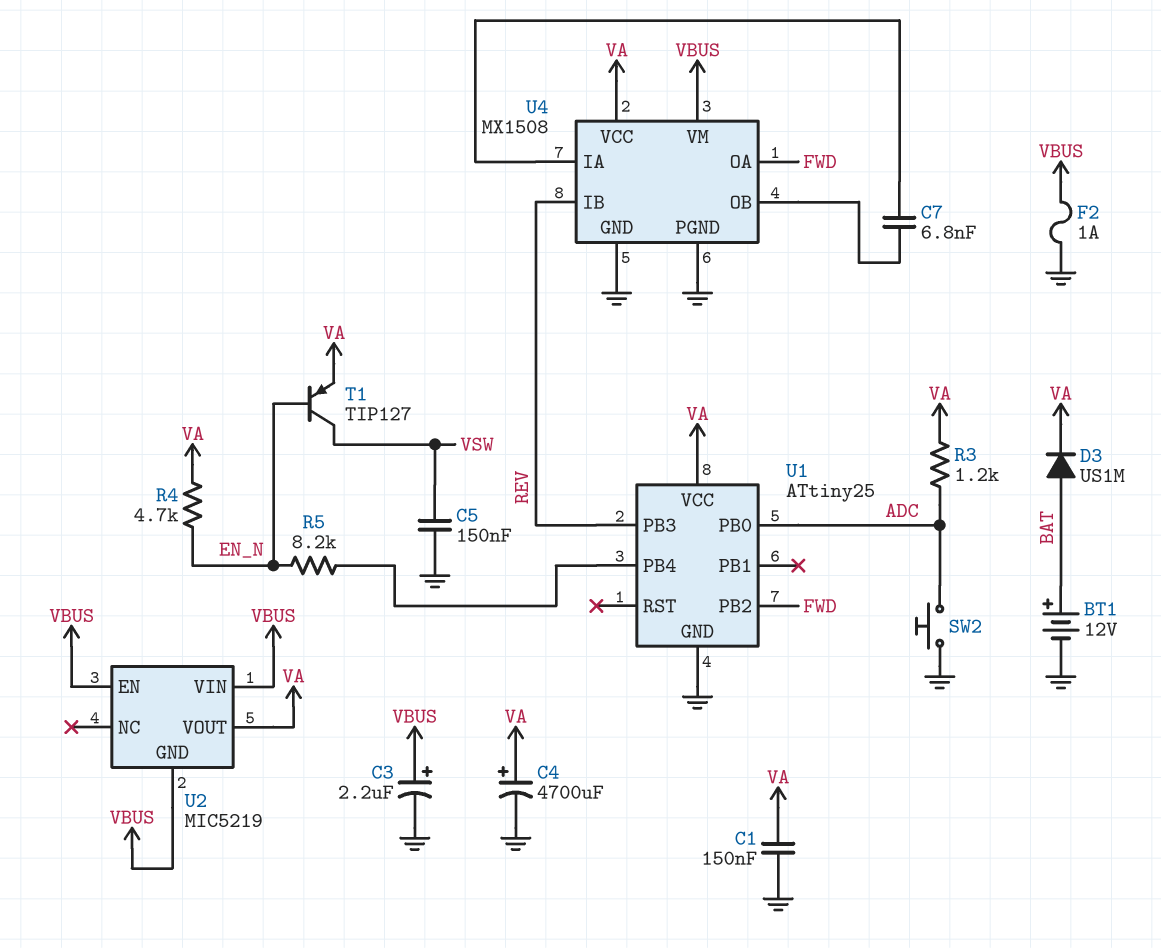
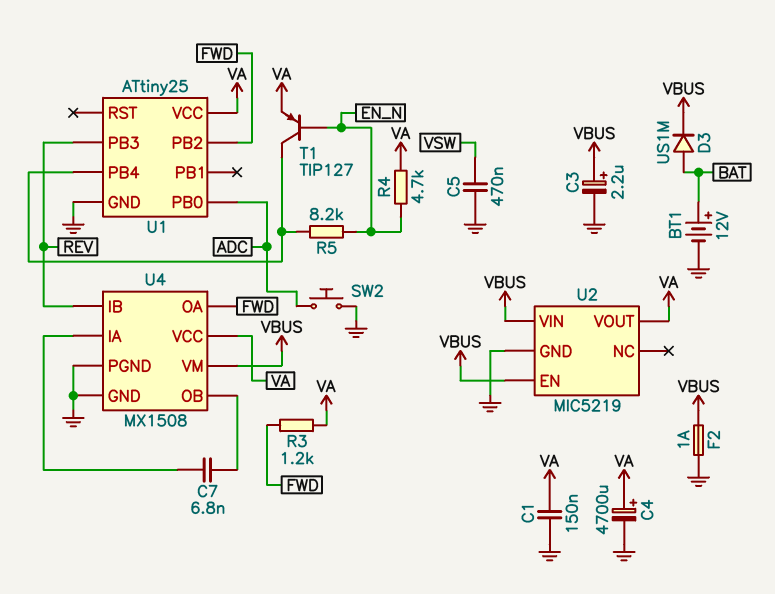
C5: 150nF (GND, VSW) -> 470nF (GND, VSW)
D3: diode US1M (A BAT, K VA) -> diode US1M (A BAT, K VBUS)
R3: 1.2k (ADC, VA) -> 1.2k (FWD, VA)
T1: PNP TIP127 (B EN_N, C VSW, E VA) -> PNP TIP127 (B EN_N, C U1/PB4, E VA)
U2 pin GND: VBUS -> GND

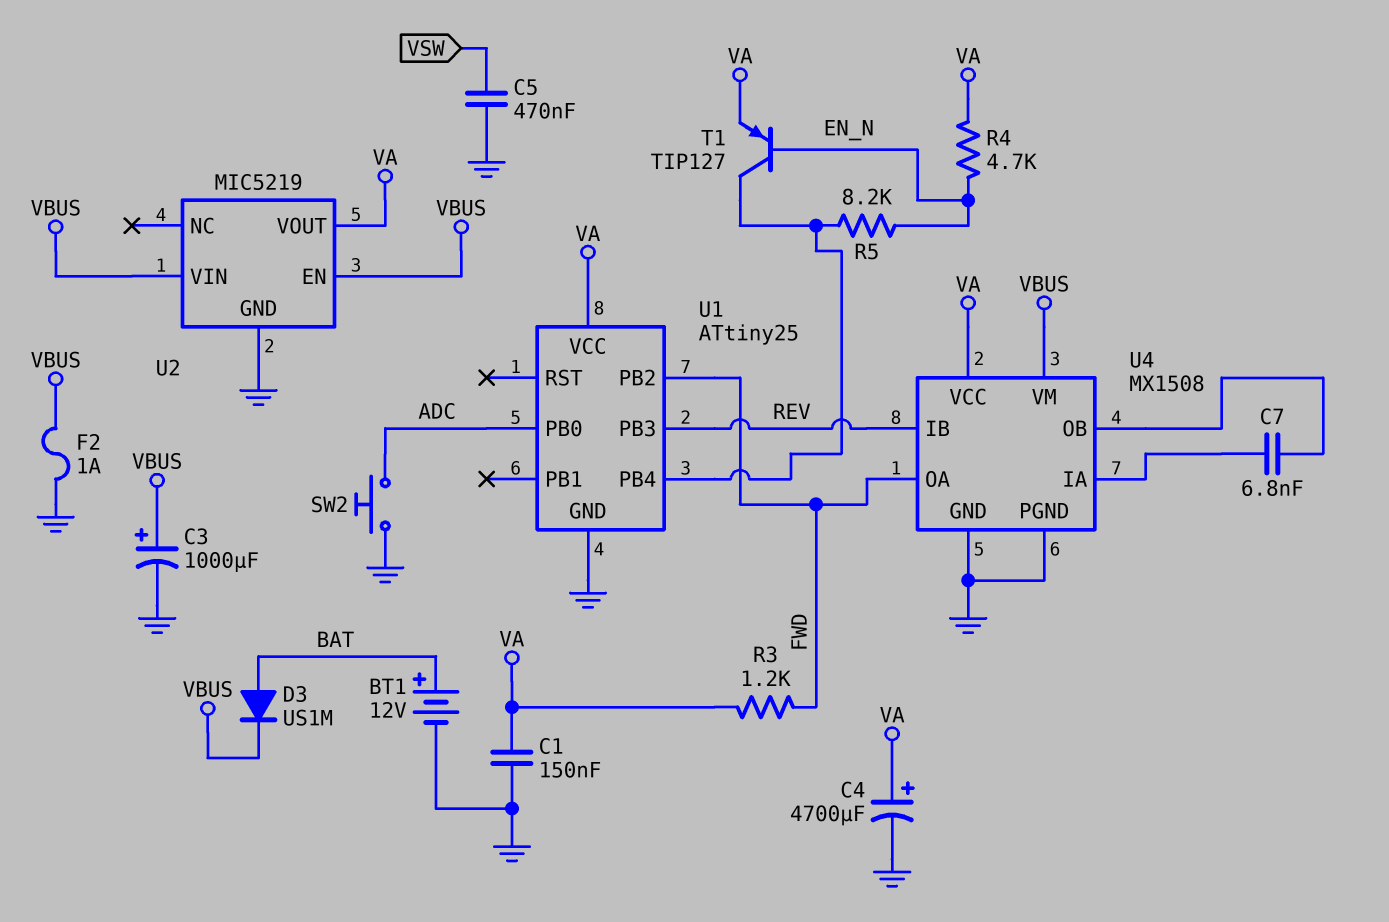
C3: 2.2uF (plus VBUS, minus GND) -> 1000uF (plus VBUS, minus GND)

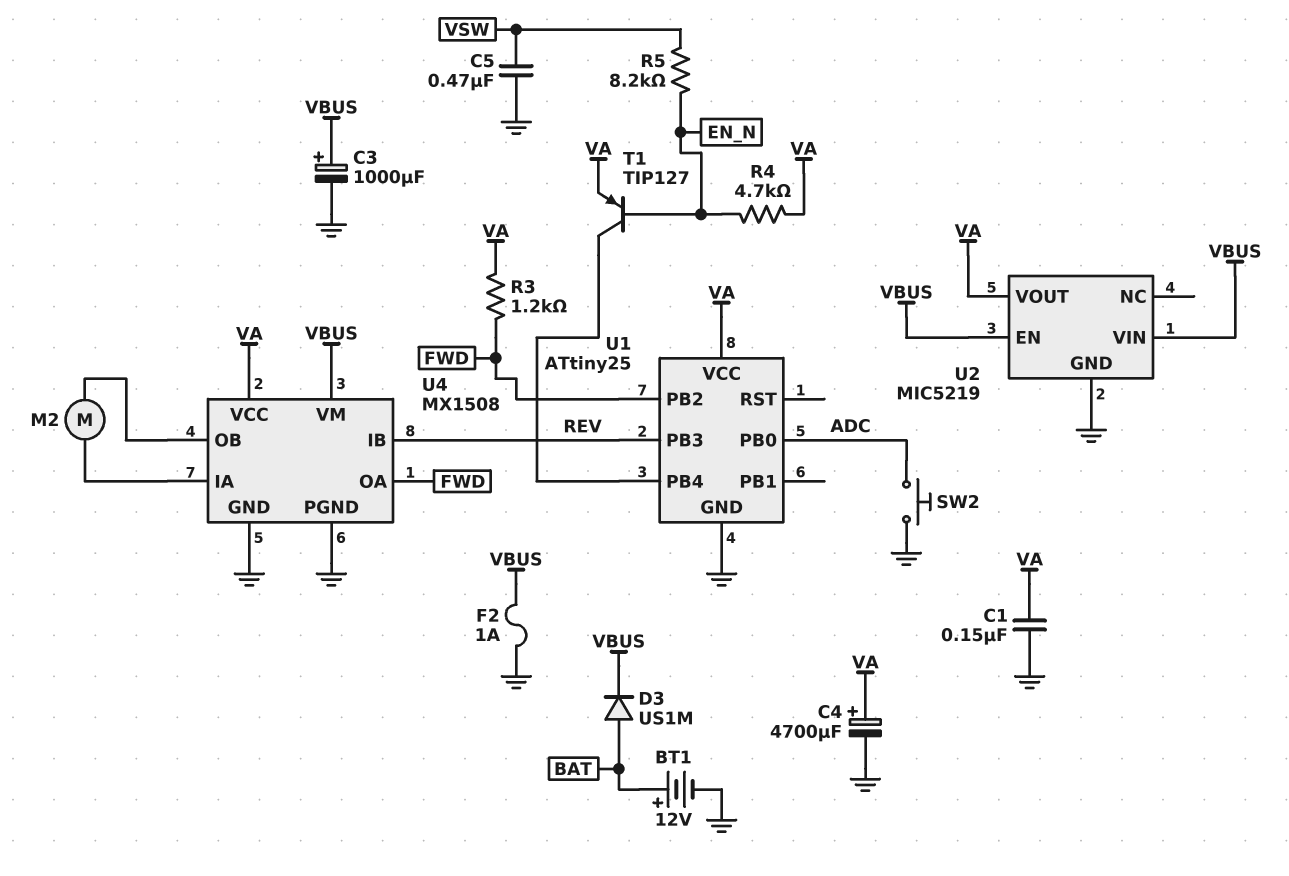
C7: 6.8nF (U4/IA, U4/OB) -> none
M2: none -> motor (U4/IA, U4/OB)
R5: 8.2k (EN_N, U1/PB4) -> 8.2k (EN_N, VSW)

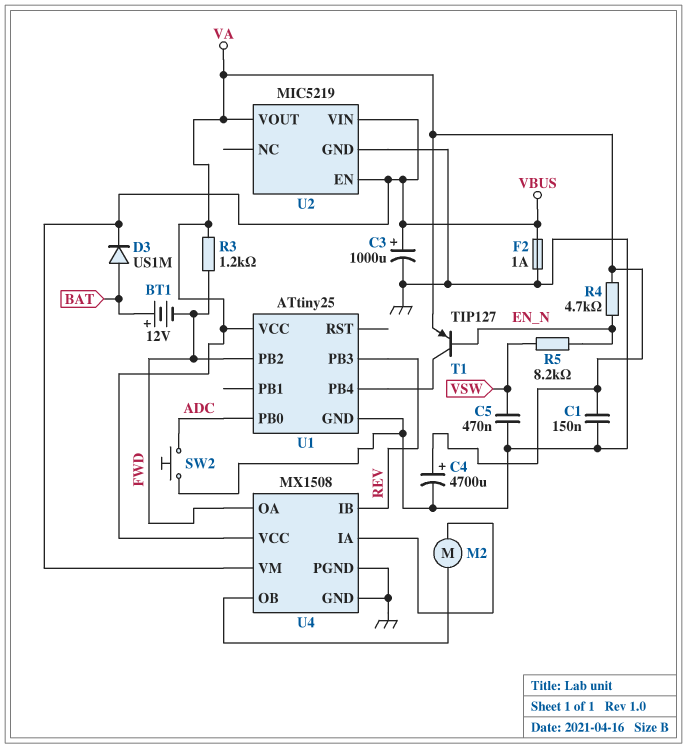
BT1: 12V (plus BAT, minus GND) -> 12V (plus BAT, minus FWD)

